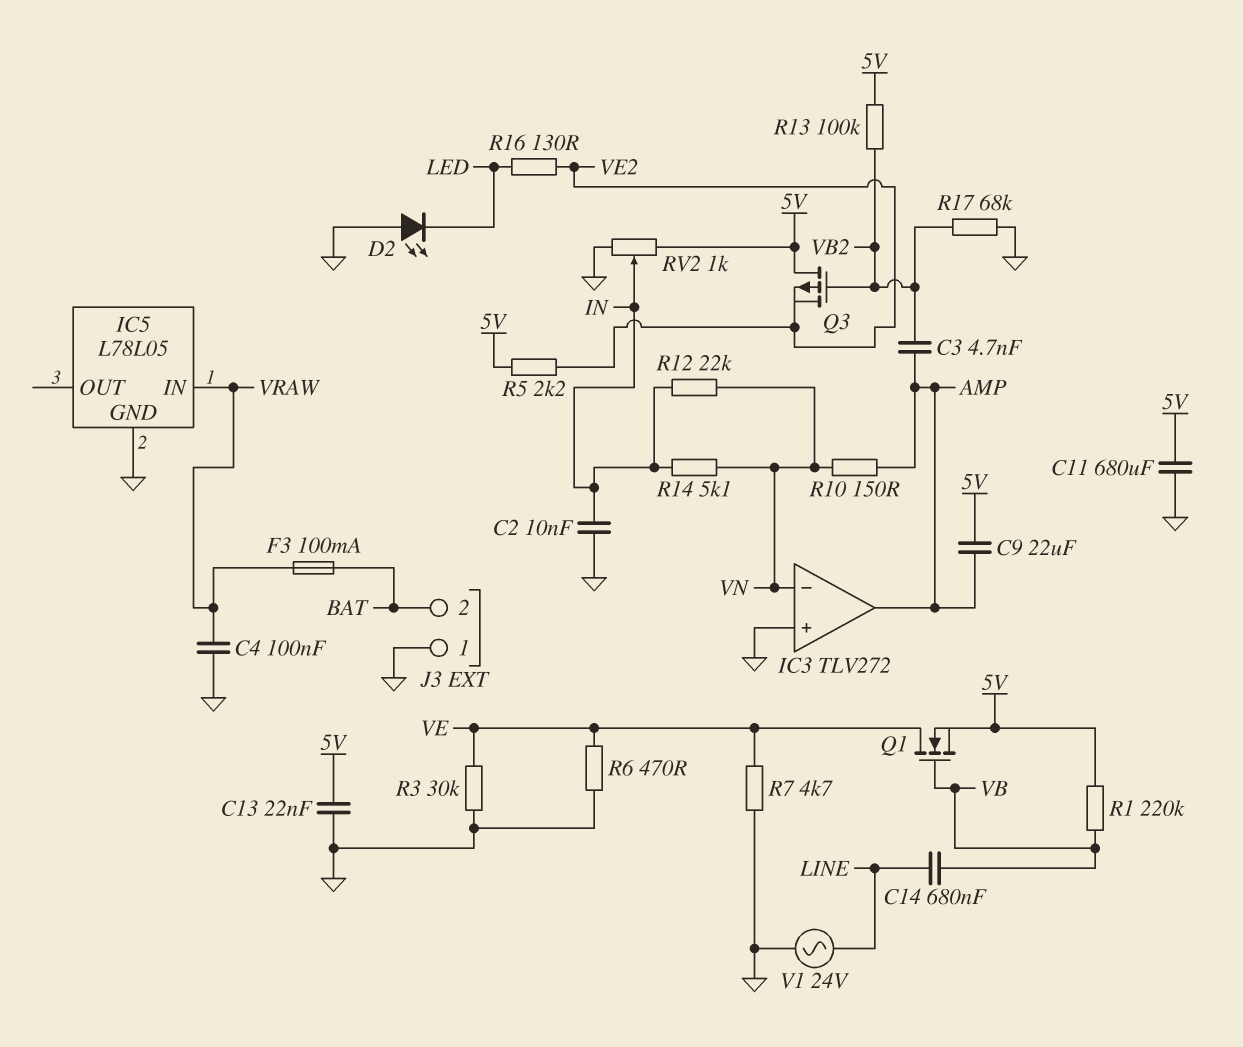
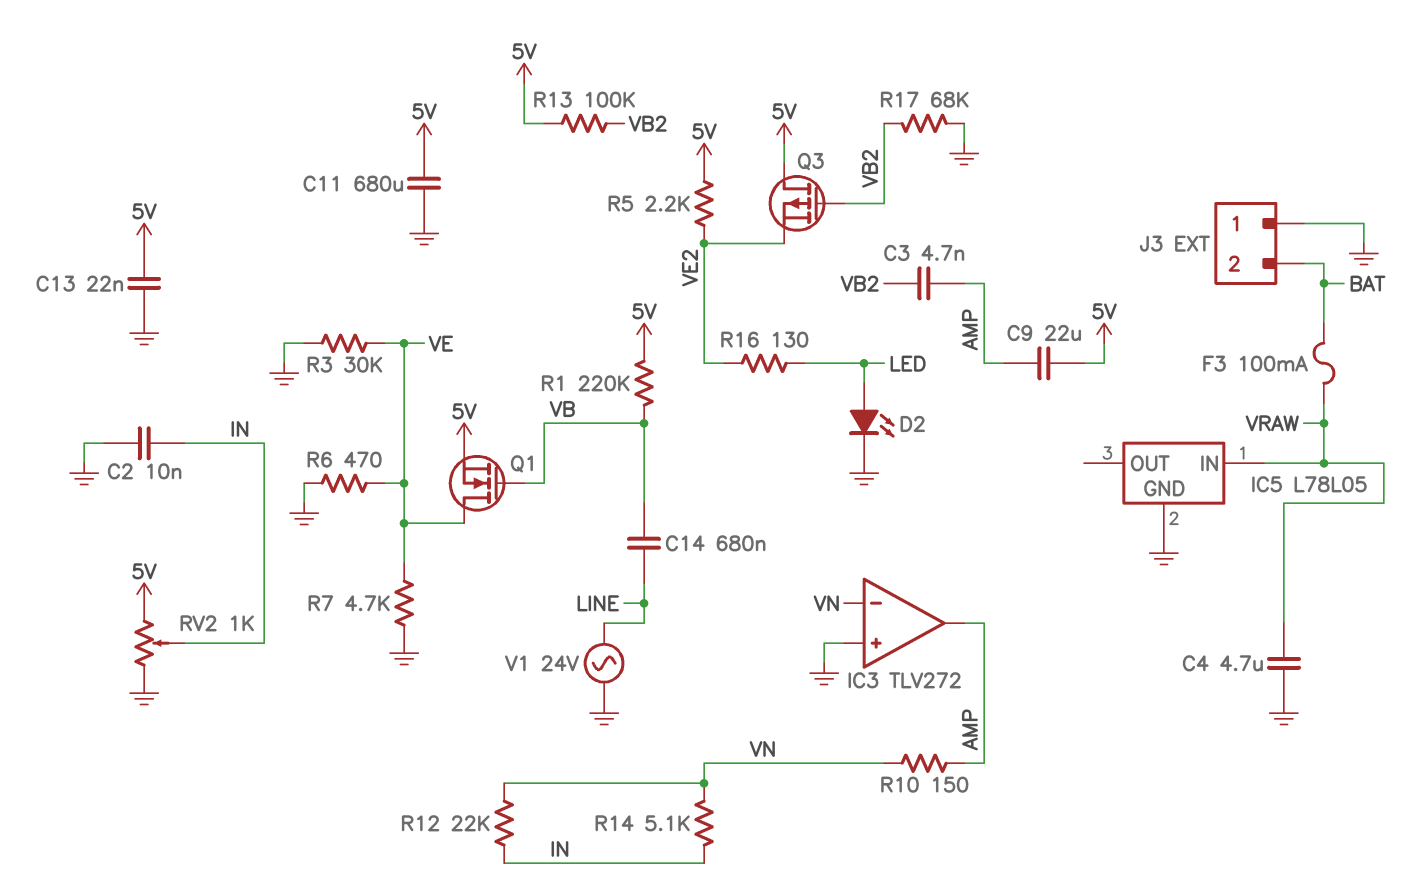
C4: 100nF (GND, VRAW) -> 4.7uF (GND, VRAW)
D2: LED (A GND, K LED) -> LED (A LED, K GND)

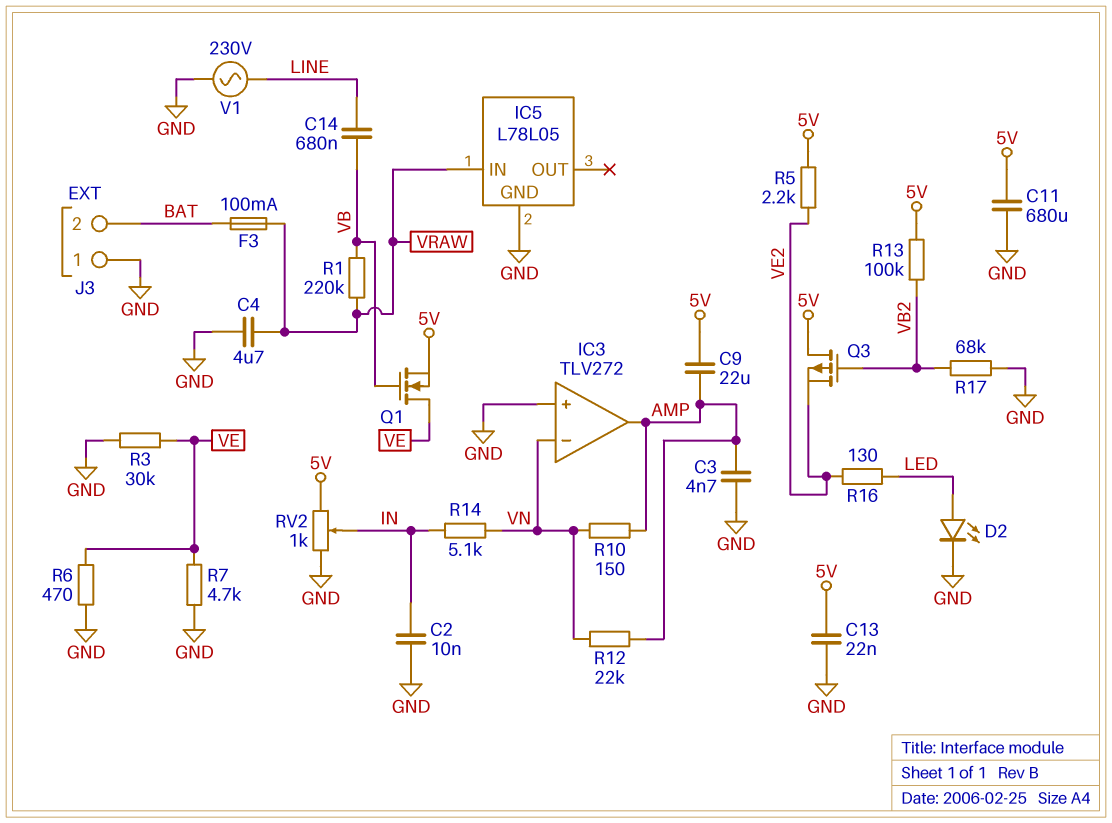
C3: 4.7nF (AMP, VB2) -> 4.7nF (AMP, GND)
R1: 220k (5V, VB) -> 220k (VB, VRAW)
R12: 22k (IN, VN) -> 22k (AMP, VN)
V1: AC 24V (GND, LINE) -> AC 230V (GND, LINE)

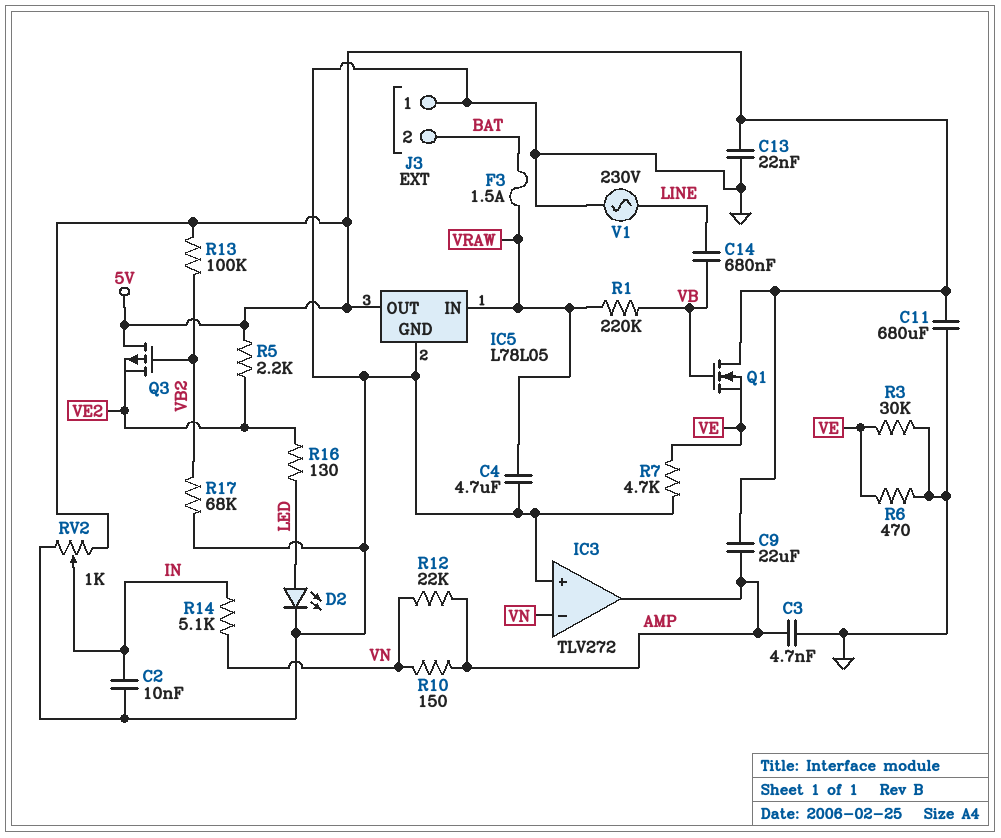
F3: 100mA (BAT, VRAW) -> 1.5A (BAT, VRAW)
IC5 pin OUT: none -> 5V
Q1: NMOS (G VB, D VE, S 5V) -> NMOS (G VB, D 5V, S VE)

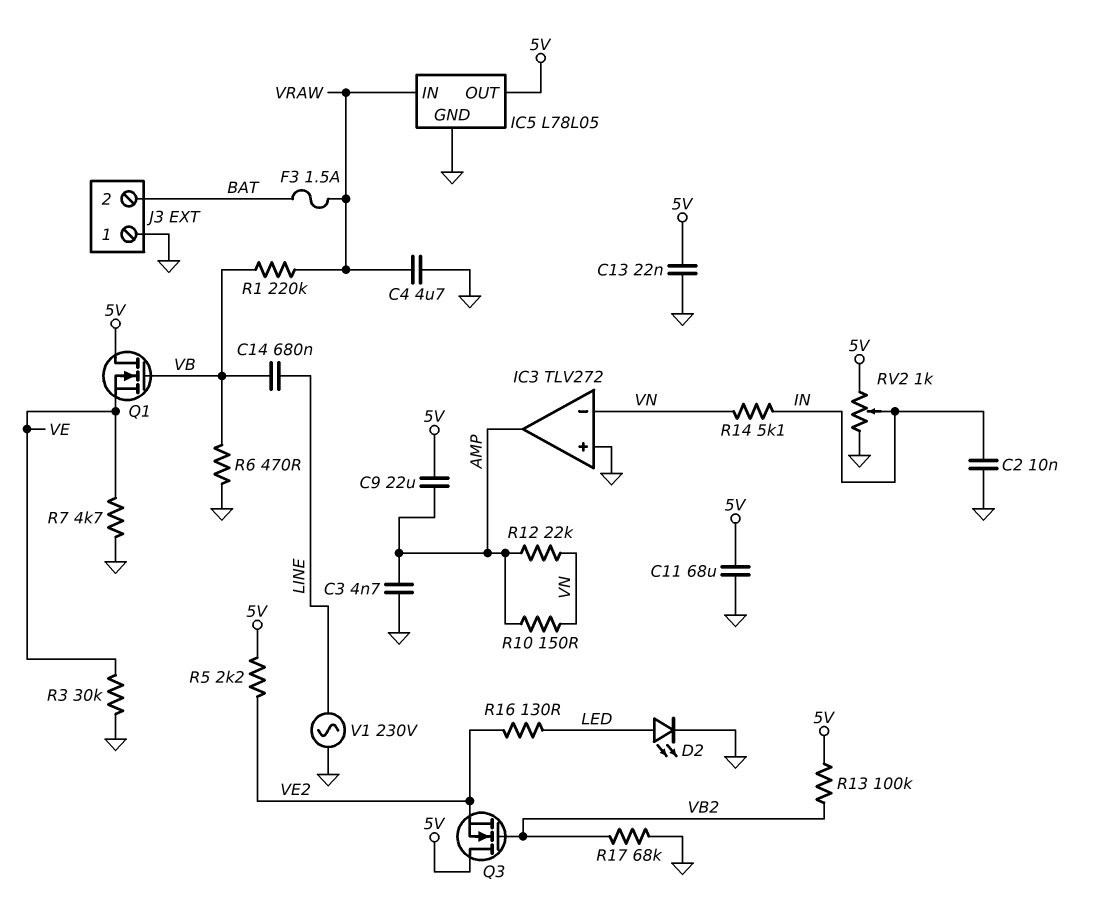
C11: 680uF (5V, GND) -> 68uF (5V, GND)
Q3: PMOS (G VB2, D 5V, S VE2) -> NMOS (G VB2, D 5V, S VE2)
R6: 470 (GND, VE) -> 470 (GND, VB)

